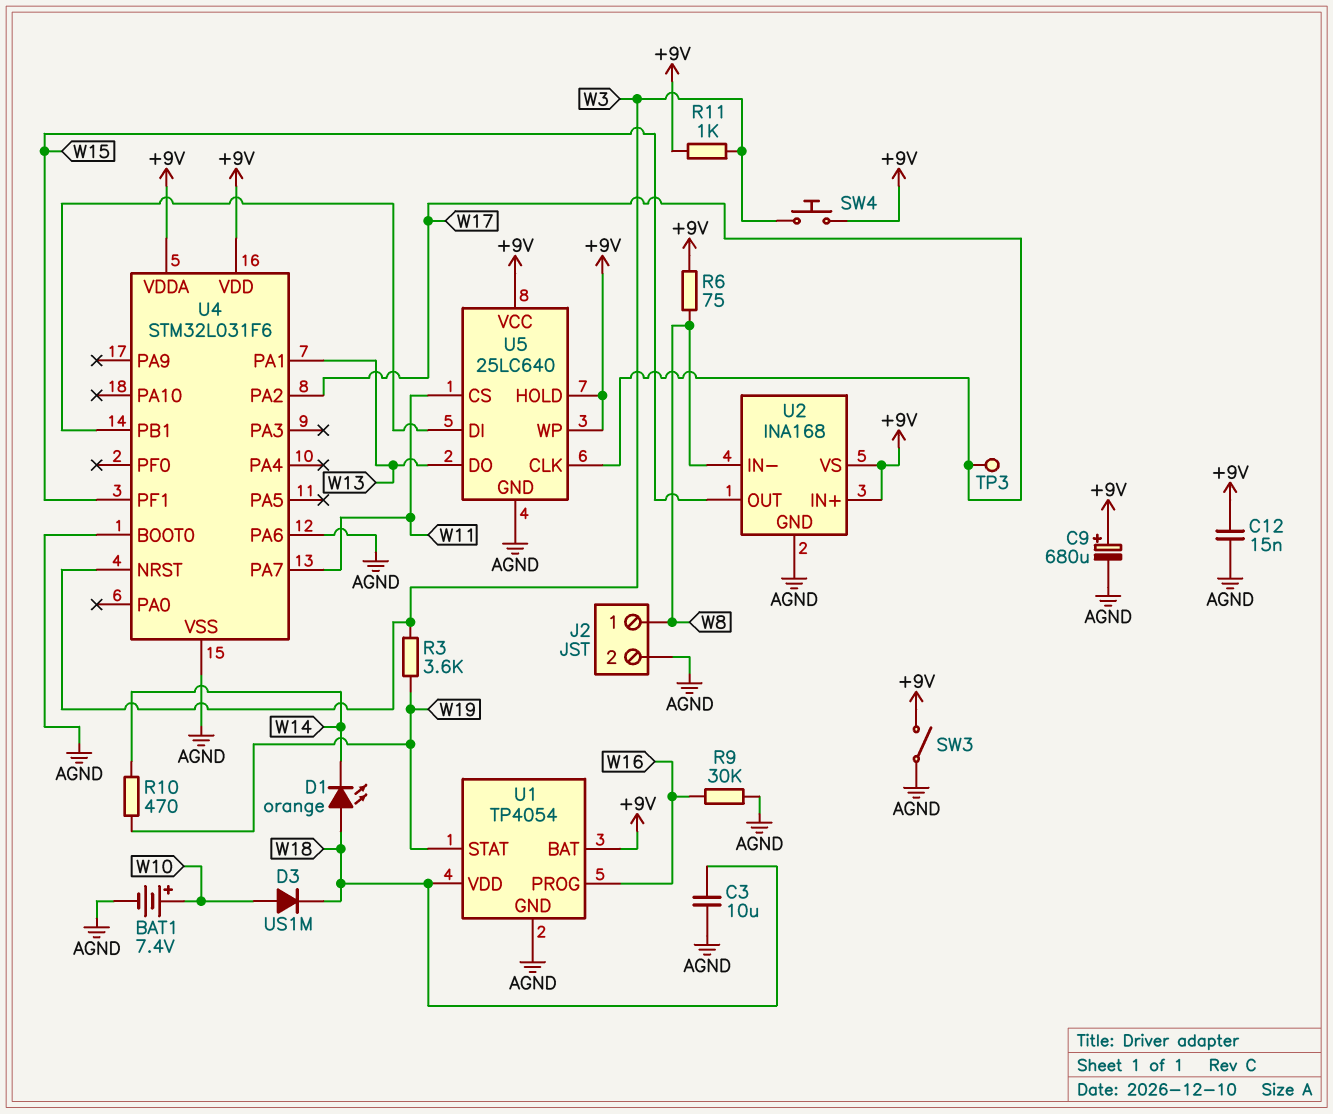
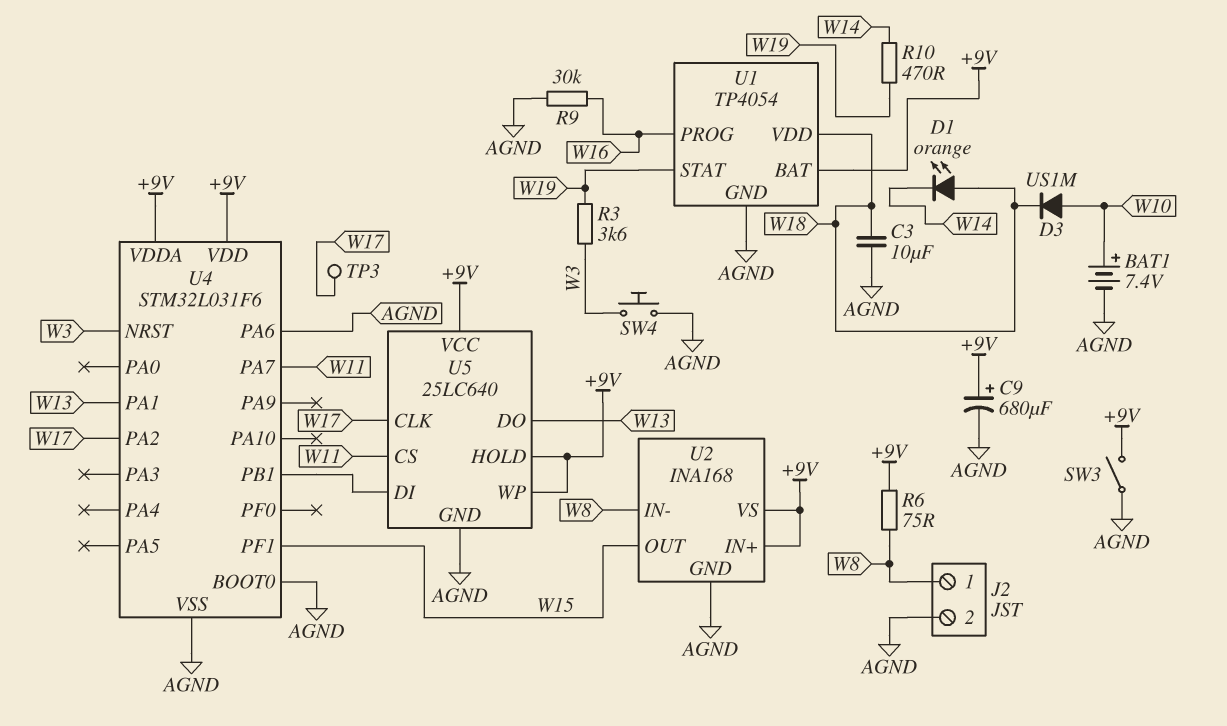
C12: 15nF (+9V, AGND) -> none
R11: 1k (+9V, W3) -> none
SW4: button (+9V, W3) -> button (AGND, W3)

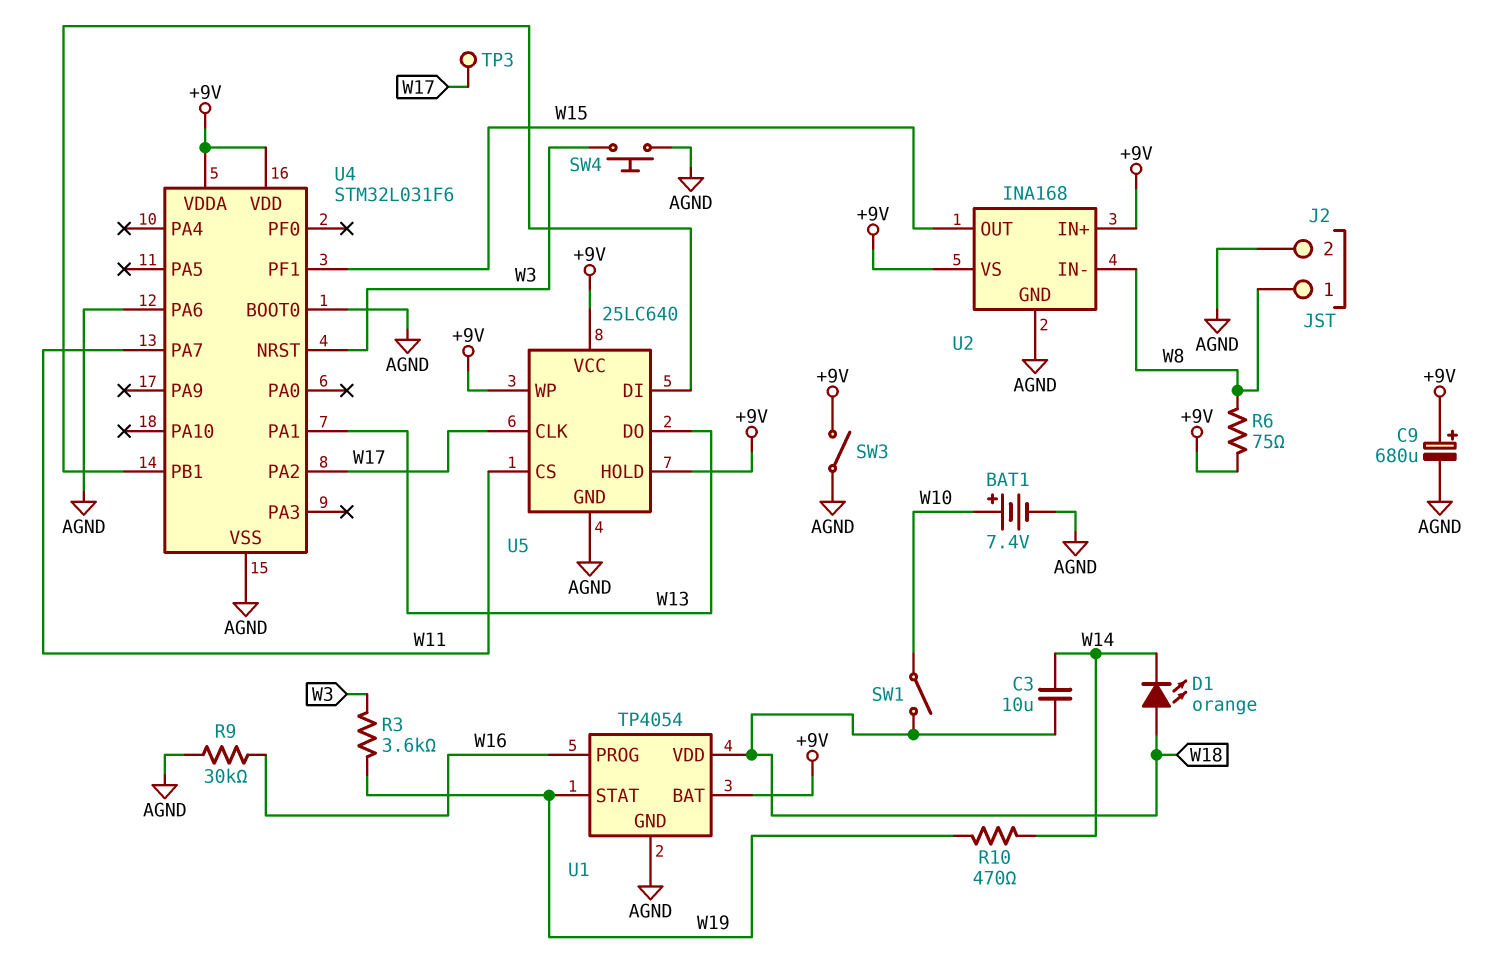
C3: 10uF (AGND, W18) -> 10uF (W14, W18)
D3: diode US1M (A W10, K W18) -> none
SW1: none -> switch (W10, W18)

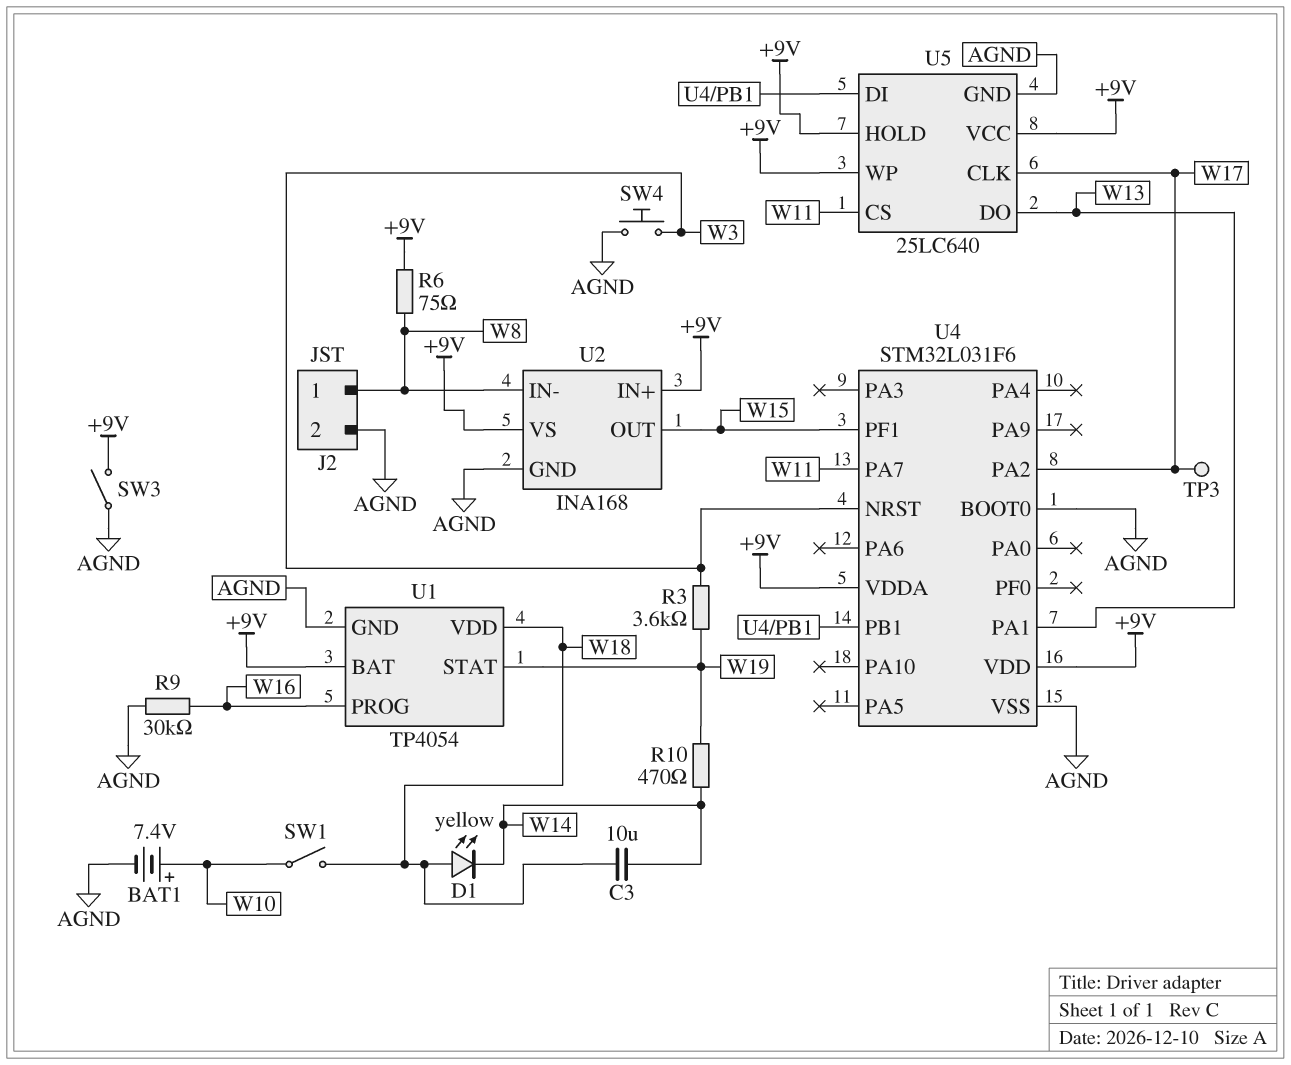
C9: 680uF (plus +9V, minus AGND) -> none
D1: LED orange (A W18, K W14) -> LED yellow (A W18, K W14)
U4 pin PA6: AGND -> none

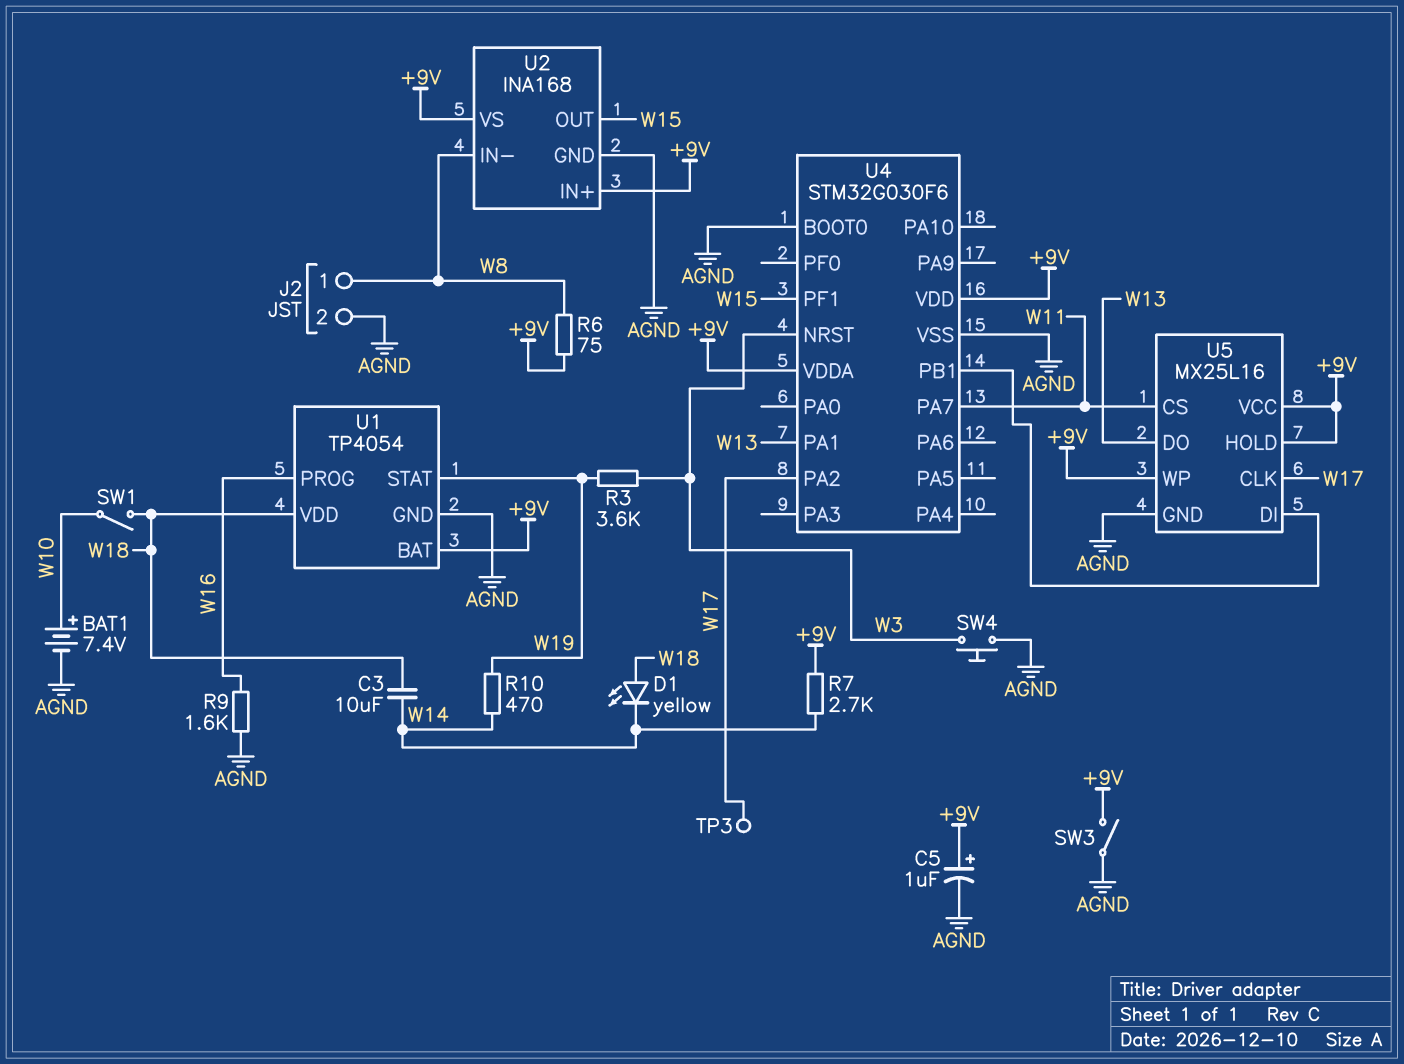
C5: none -> 1uF (plus +9V, minus AGND)
R7: none -> 2.7k (+9V, W14)
R9: 30k (AGND, W16) -> 1.6k (AGND, W16)
U4: STM32L031F6 -> STM32G030F6
U5: 25LC640 -> MX25L16

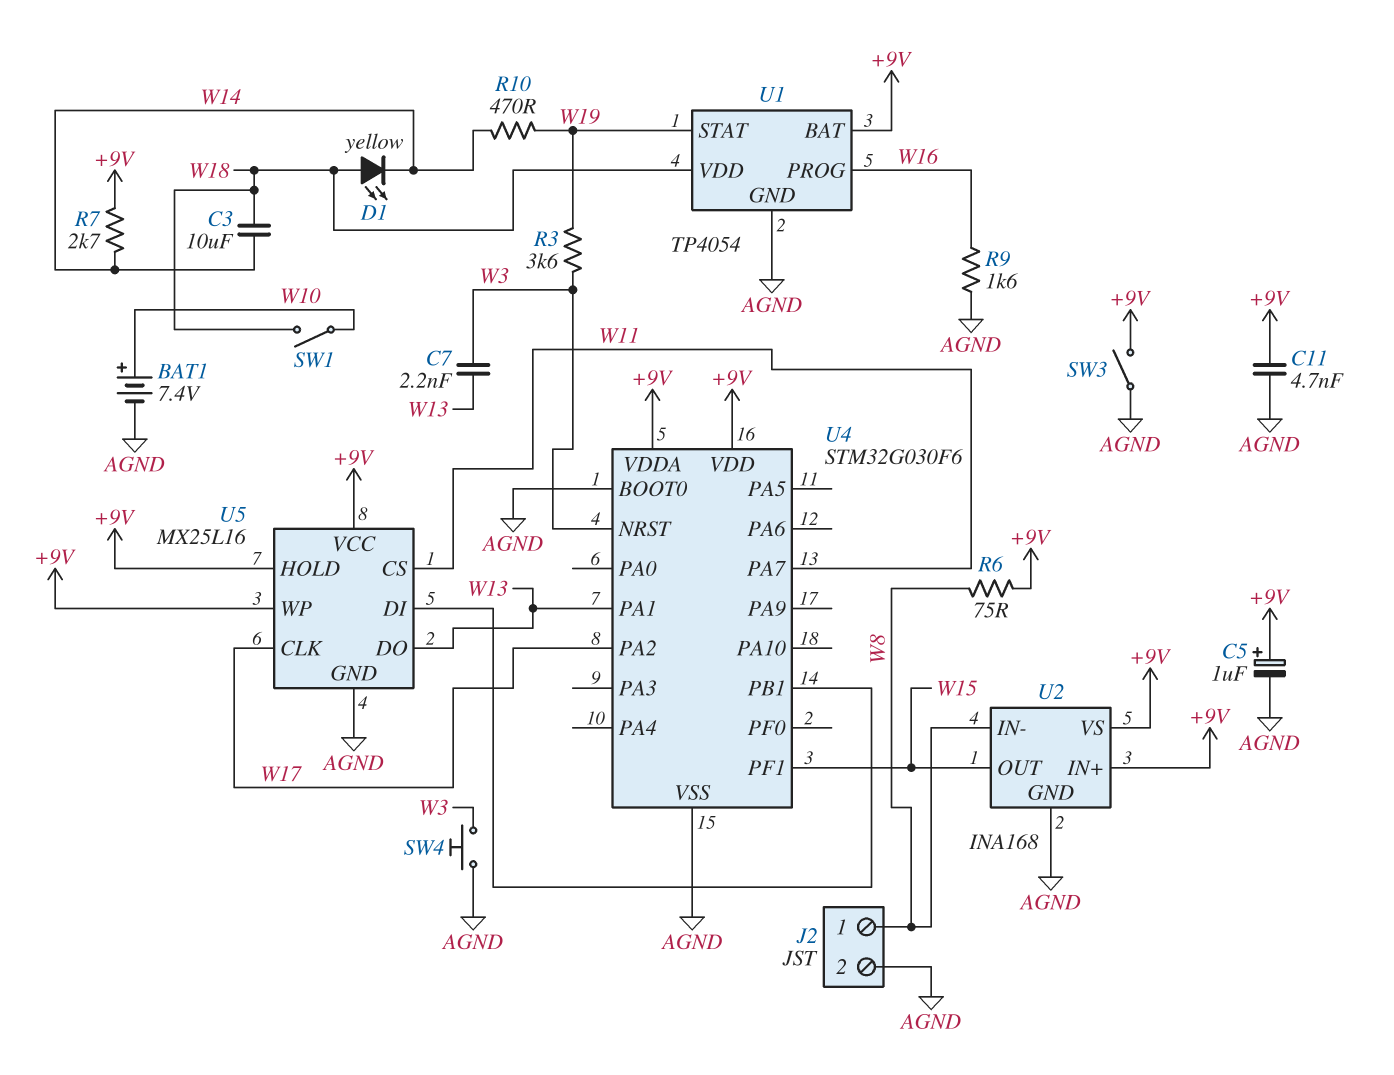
C7: none -> 2.2nF (W3, W13)
C11: none -> 4.7nF (+9V, AGND)
TP3: test point (W17) -> none

